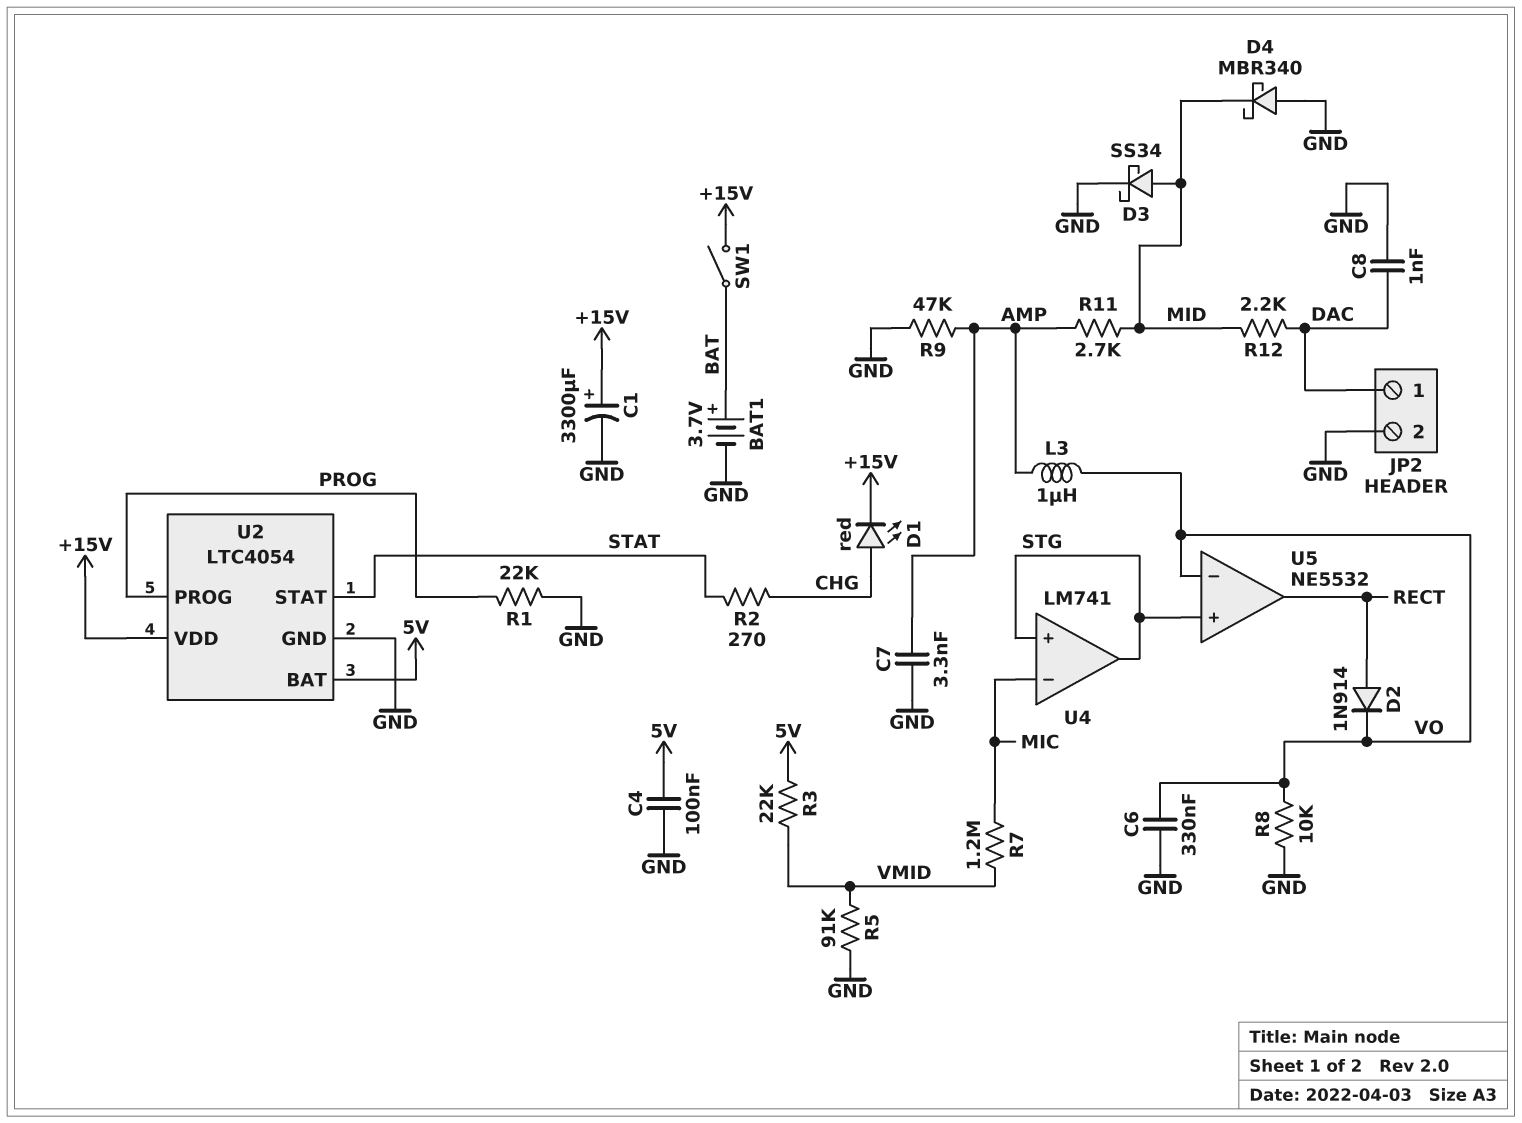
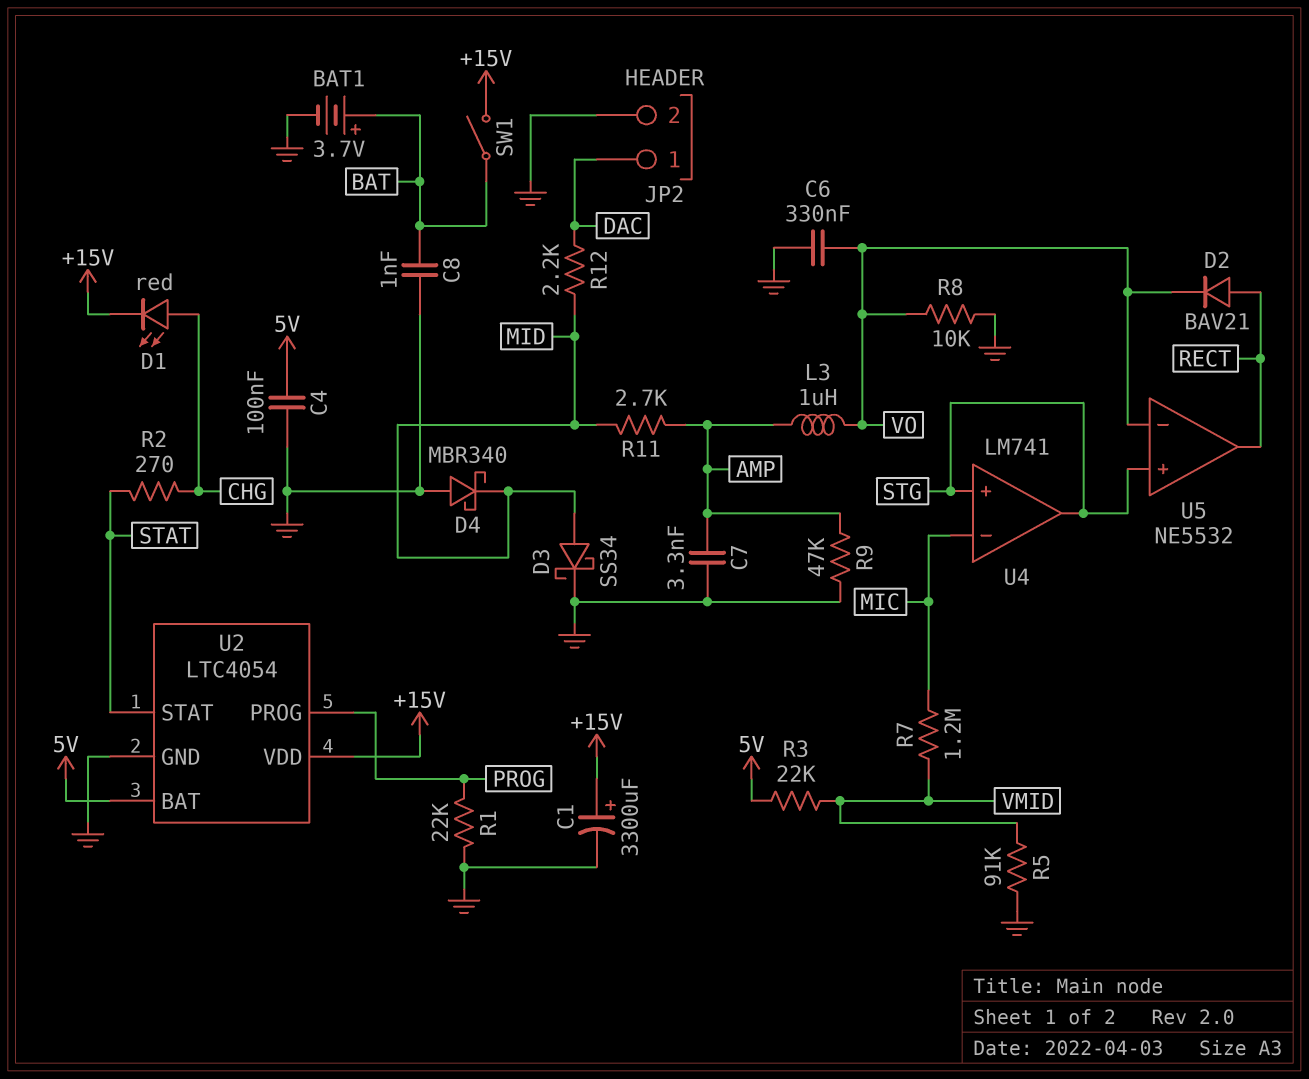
C8: 1nF (DAC, GND) -> 1nF (BAT, GND)
D2: diode 1N914 (A RECT, K VO) -> diode BAV21 (A RECT, K VO)

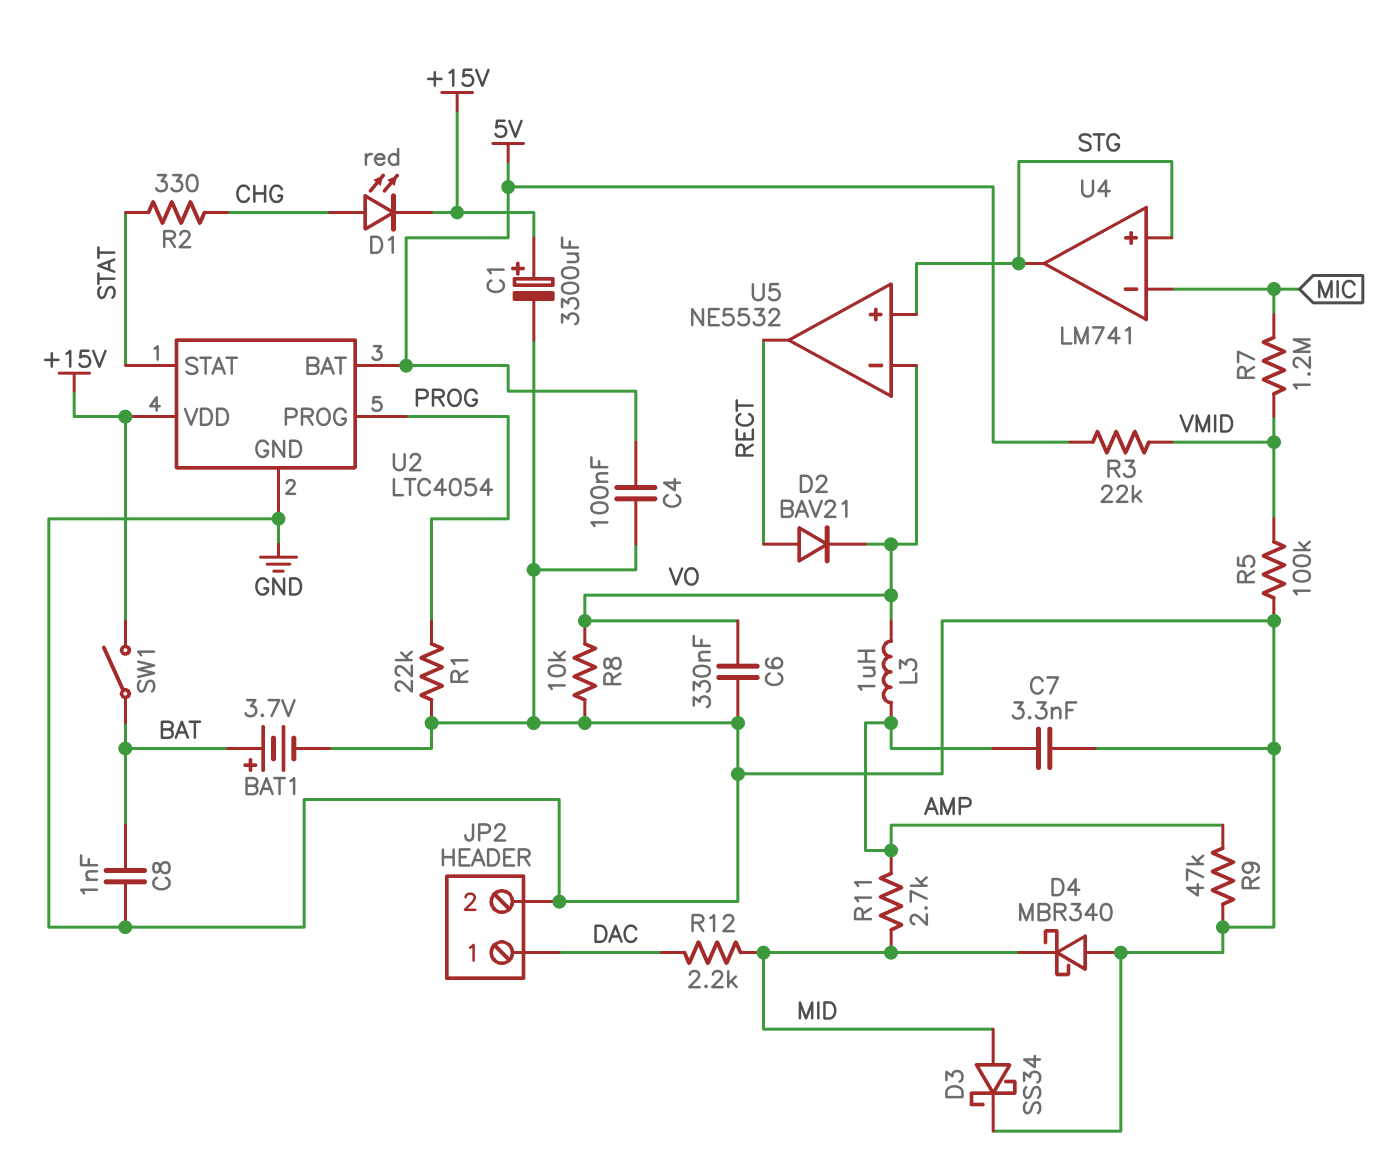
R2: 270 (CHG, STAT) -> 330 (CHG, STAT)
R5: 91k (GND, VMID) -> 100k (GND, VMID)

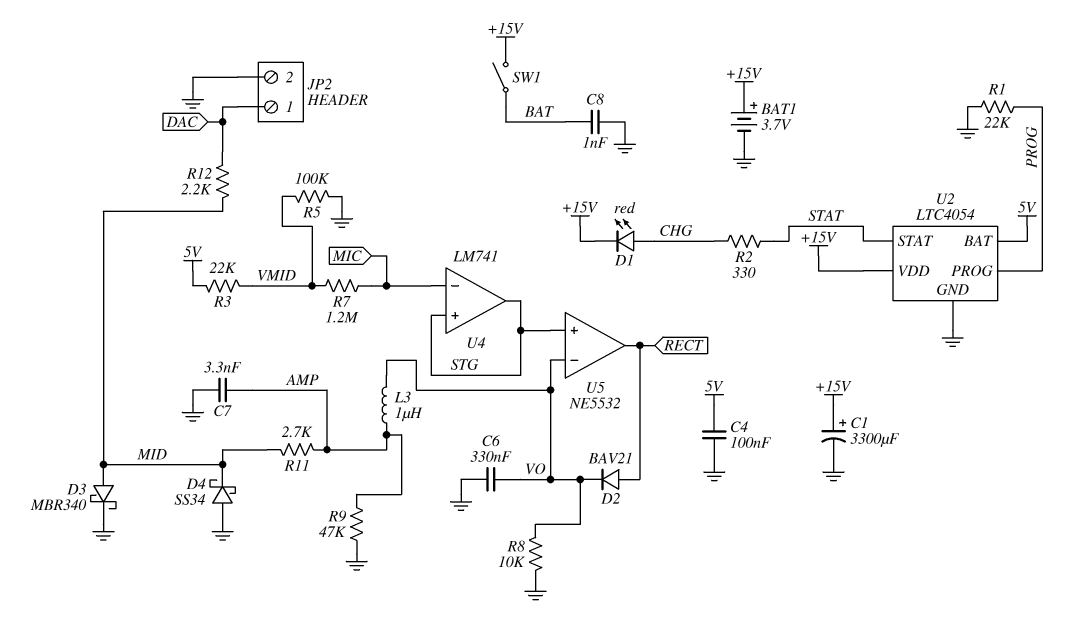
BAT1: 3.7V (plus BAT, minus GND) -> 3.7V (plus +15V, minus GND)
D3: schottky SS34 (A MID, K GND) -> schottky MBR340 (A MID, K GND)
D4: schottky MBR340 (A GND, K MID) -> schottky SS34 (A GND, K MID)

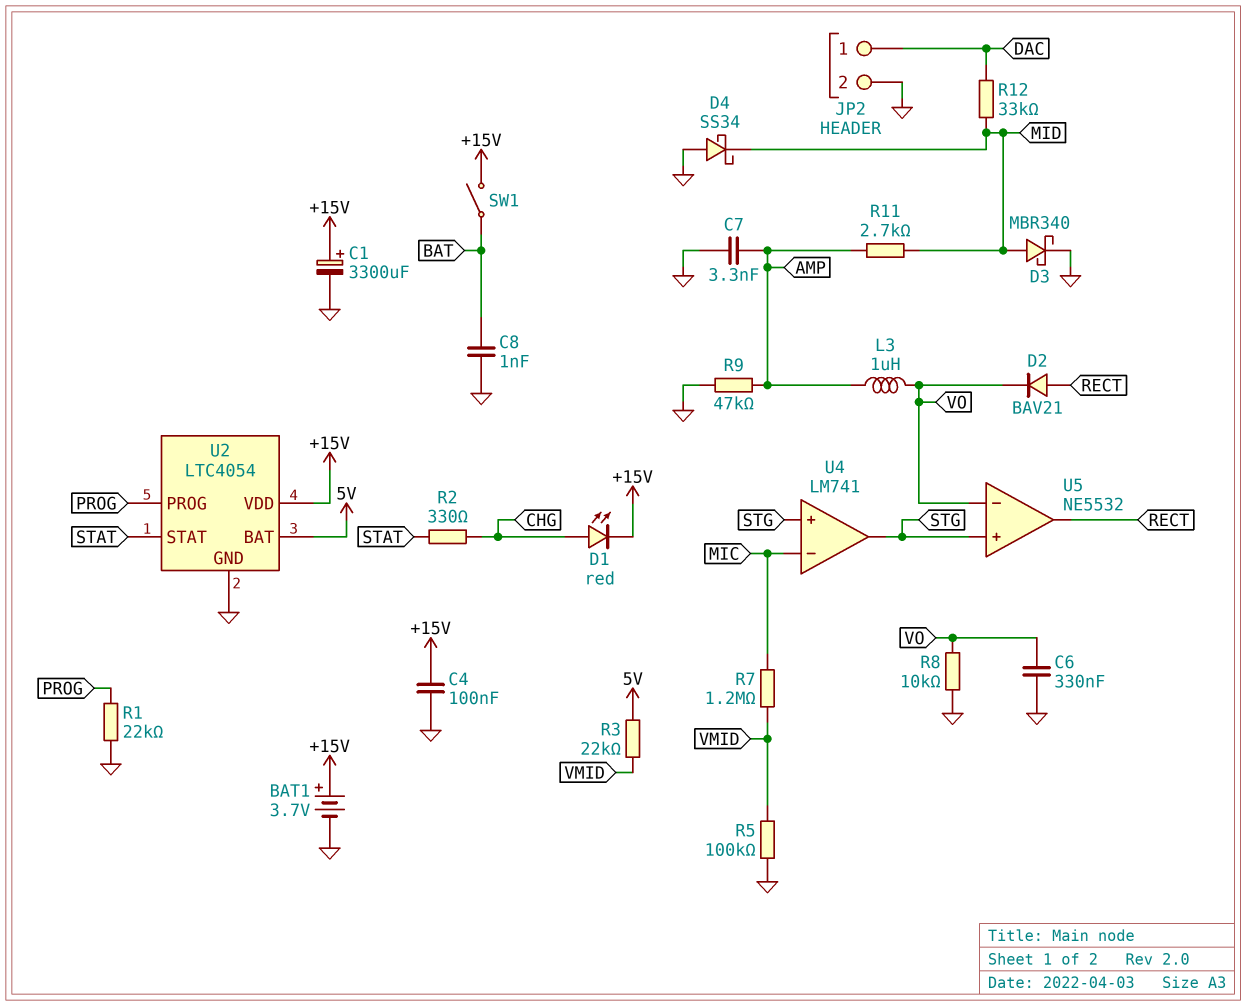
C4: 100nF (5V, GND) -> 100nF (+15V, GND)
R12: 2.2k (DAC, MID) -> 33k (DAC, MID)

